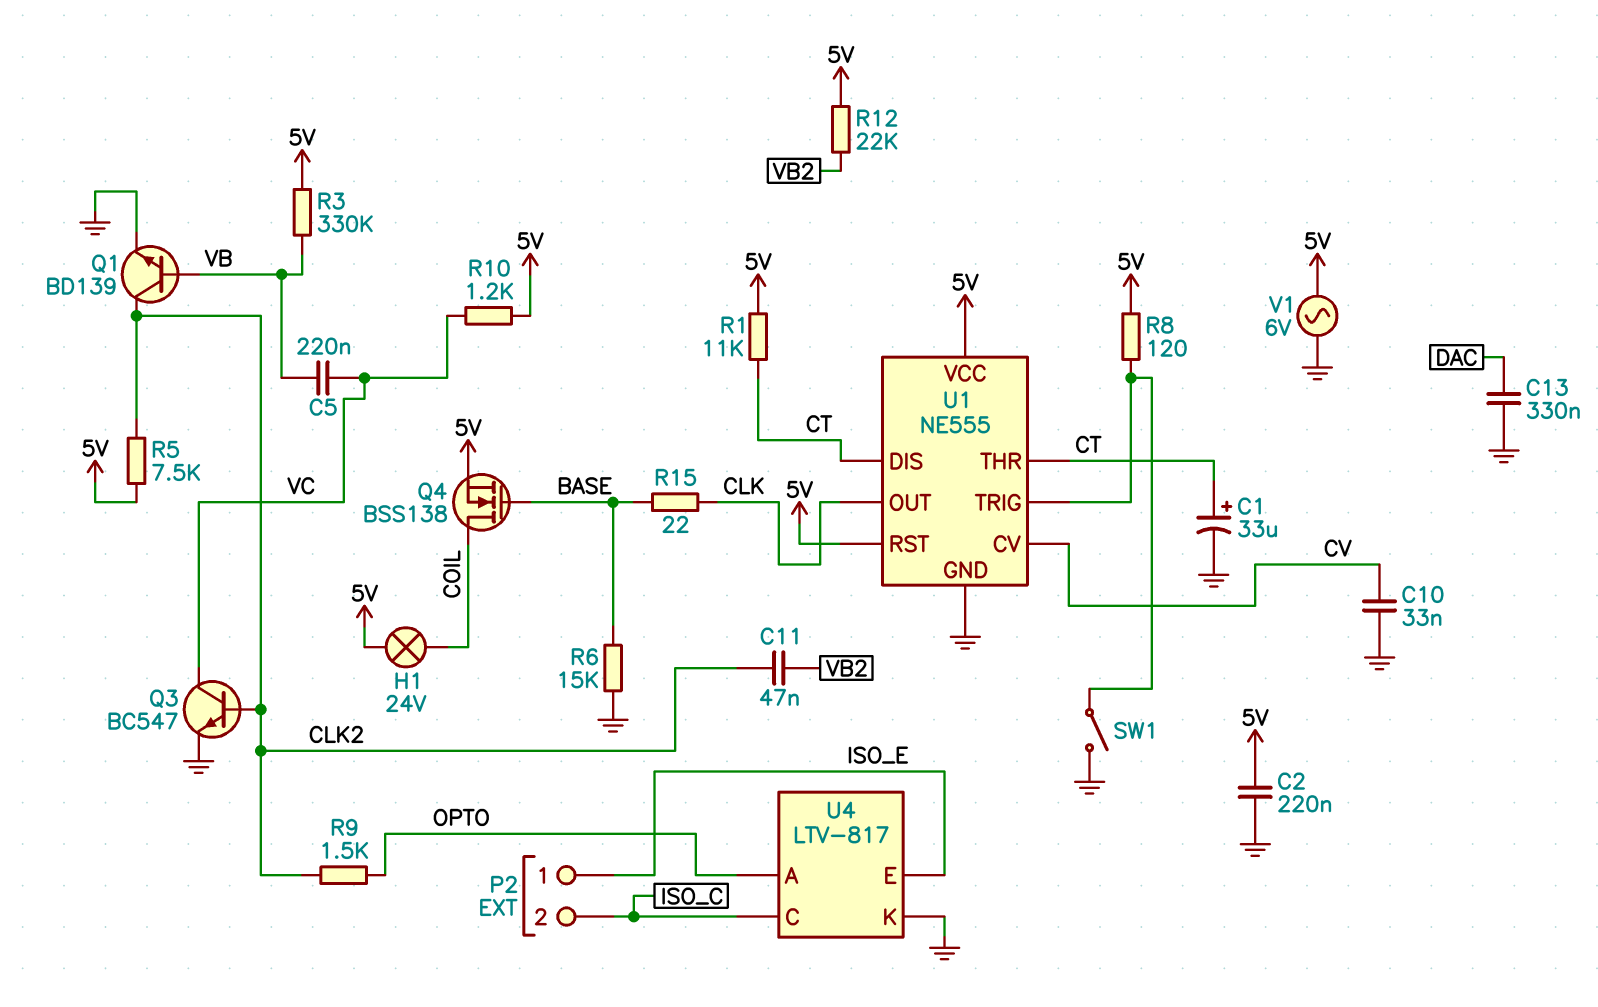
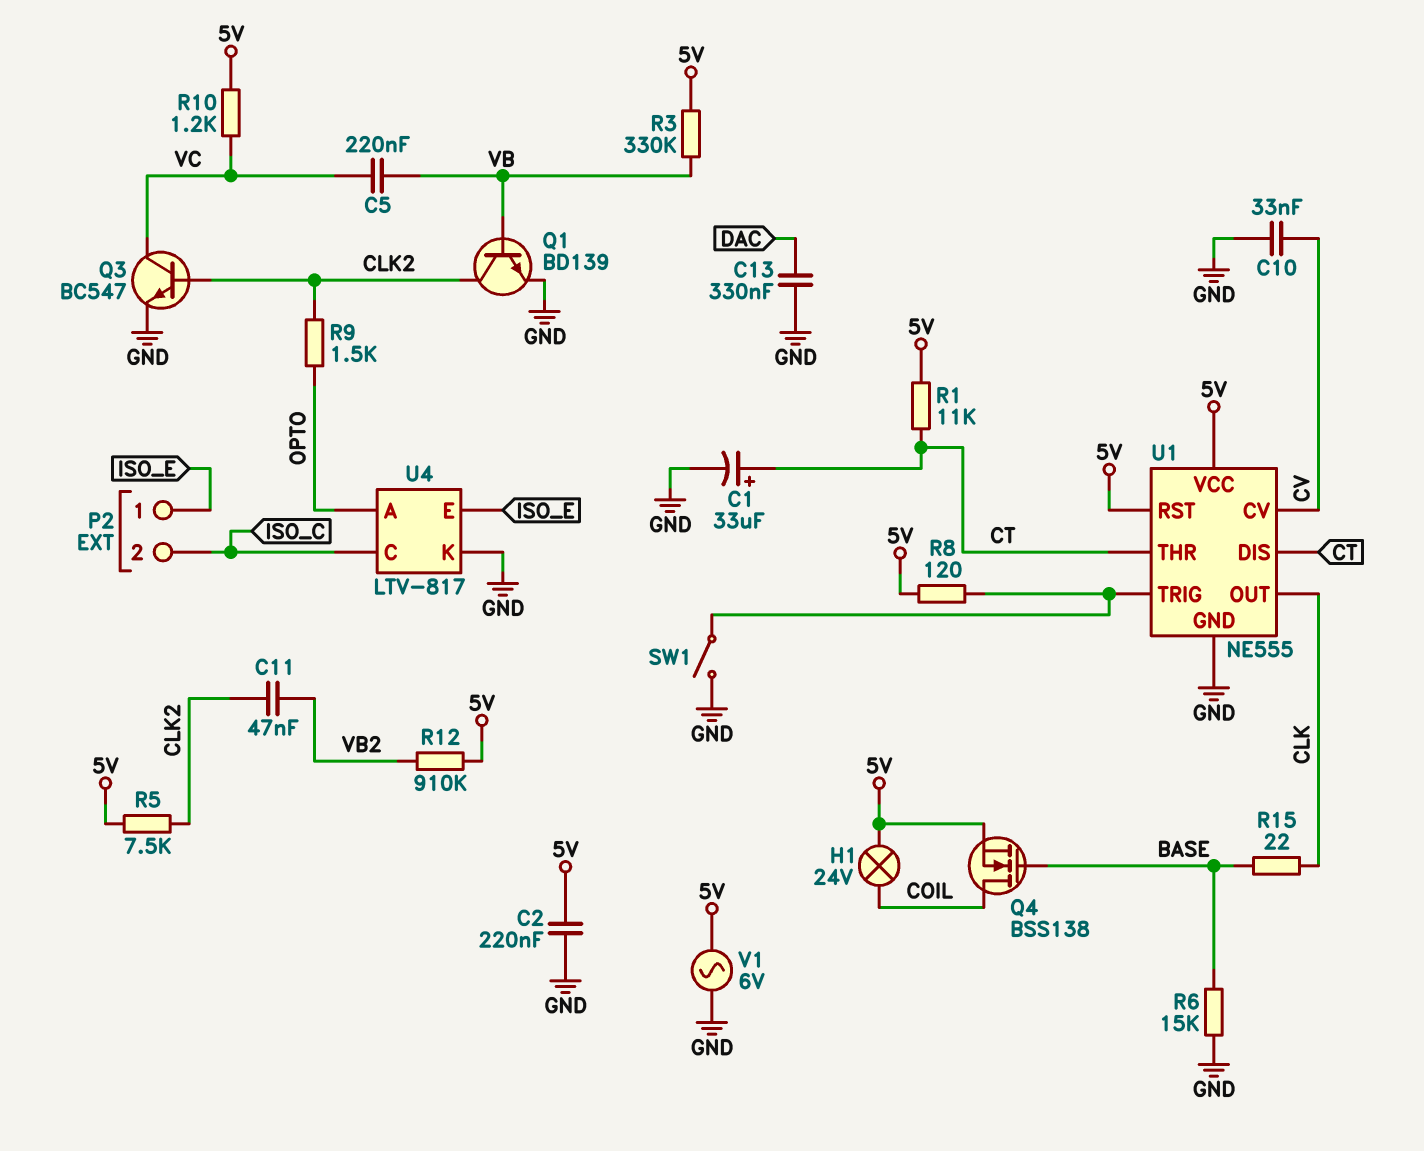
R12: 22k (5V, VB2) -> 910k (5V, VB2)

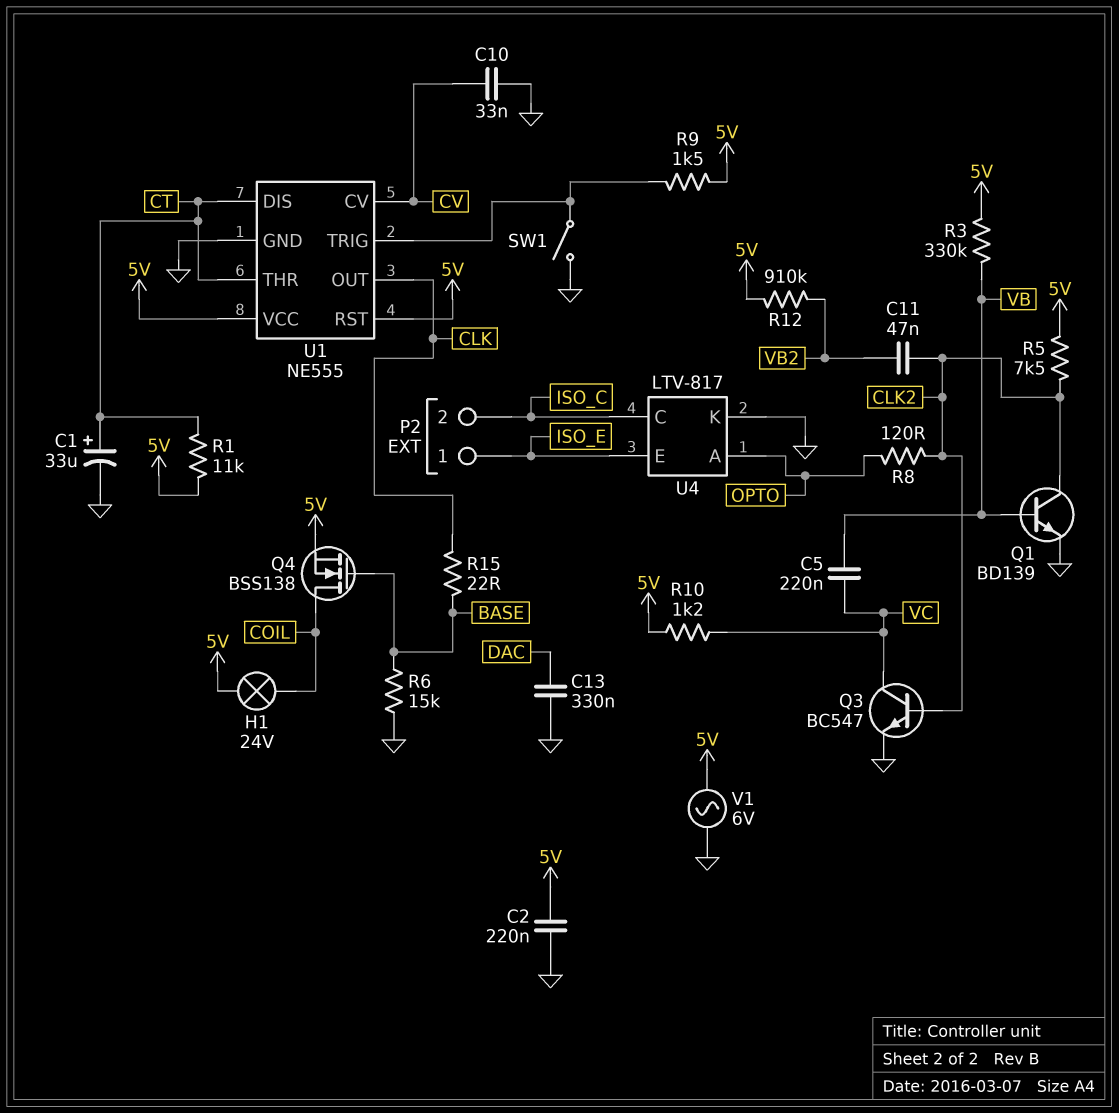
R8: 120 (5V, U1/TRIG) -> 120 (CLK2, OPTO)
R9: 1.5k (CLK2, OPTO) -> 1.5k (5V, U1/TRIG)

